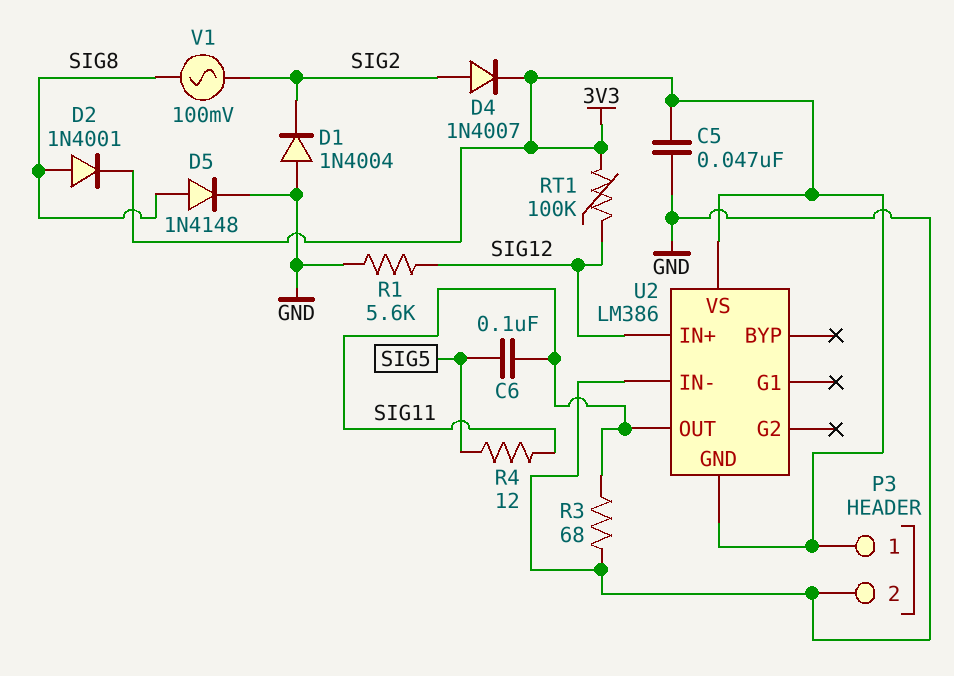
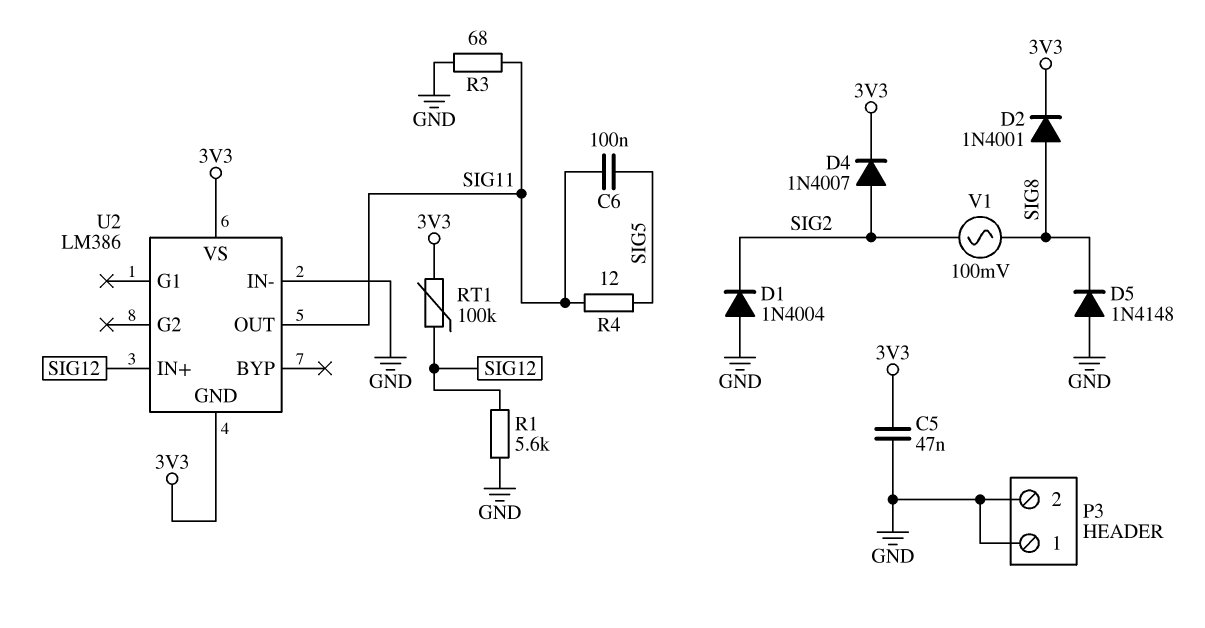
D5: diode 1N4148 (A SIG8, K GND) -> diode 1N4148 (A GND, K SIG8)
P3 pin 1: 3V3 -> GND

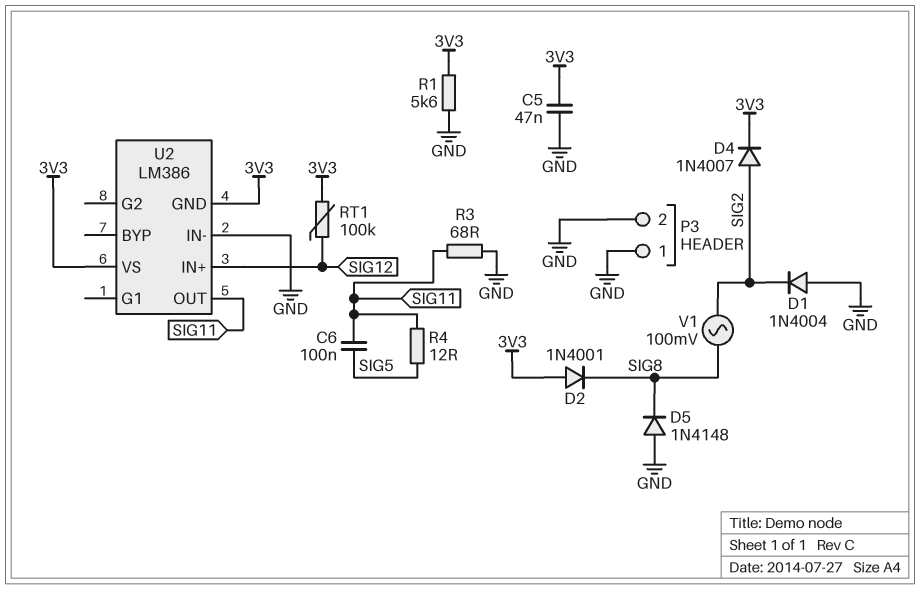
D2: diode 1N4001 (A SIG8, K 3V3) -> diode 1N4001 (A 3V3, K SIG8)
R1: 5.6k (GND, SIG12) -> 5.6k (3V3, GND)

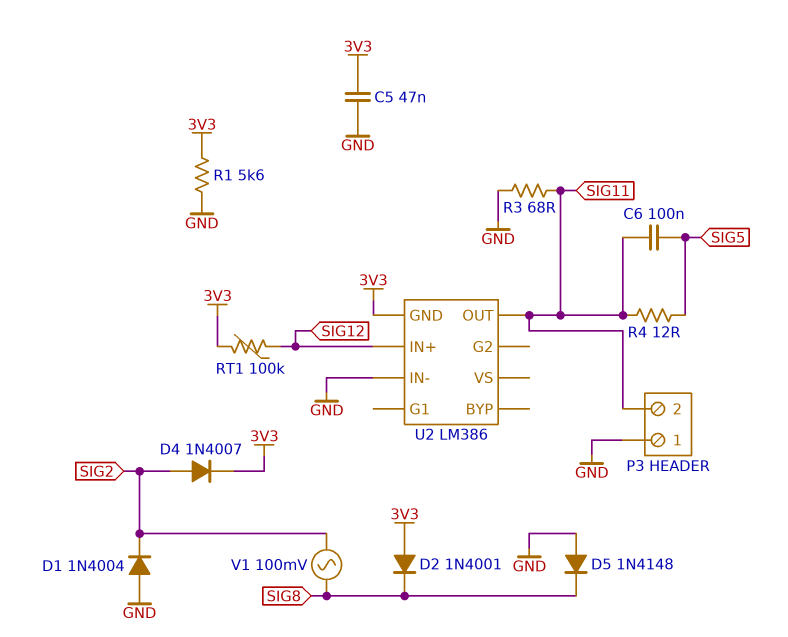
P3 pin 2: GND -> SIG11
U2 pin VS: 3V3 -> none

